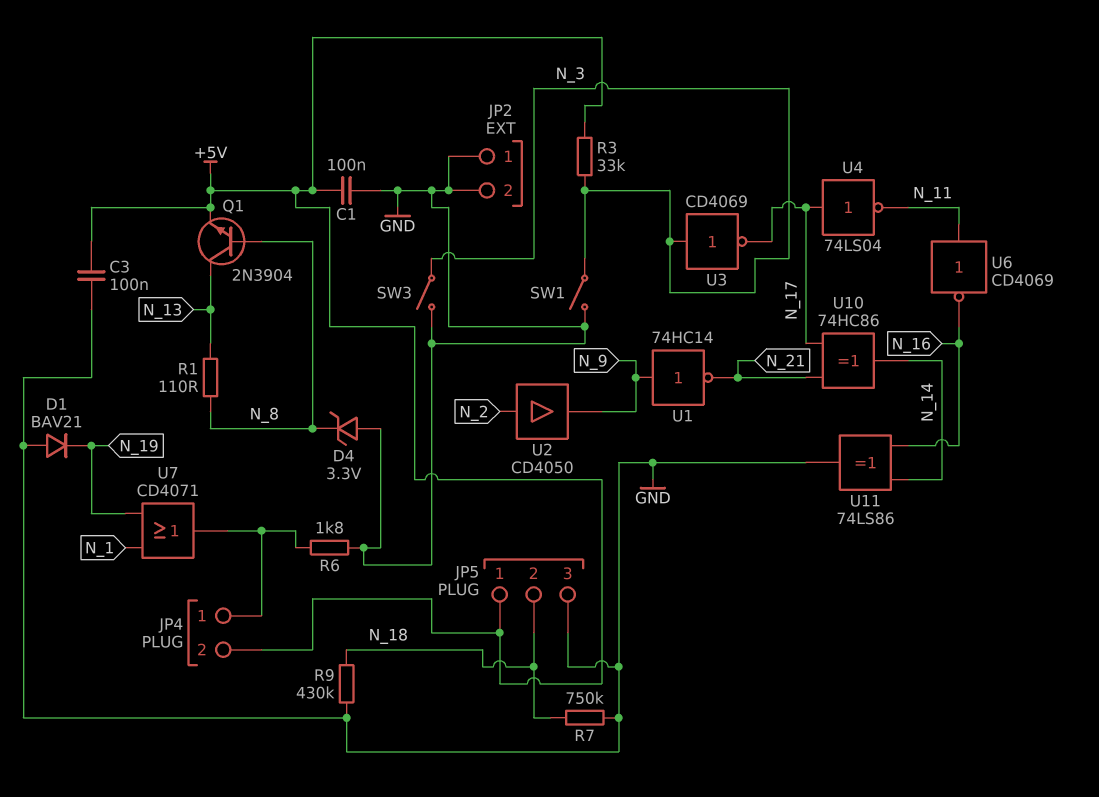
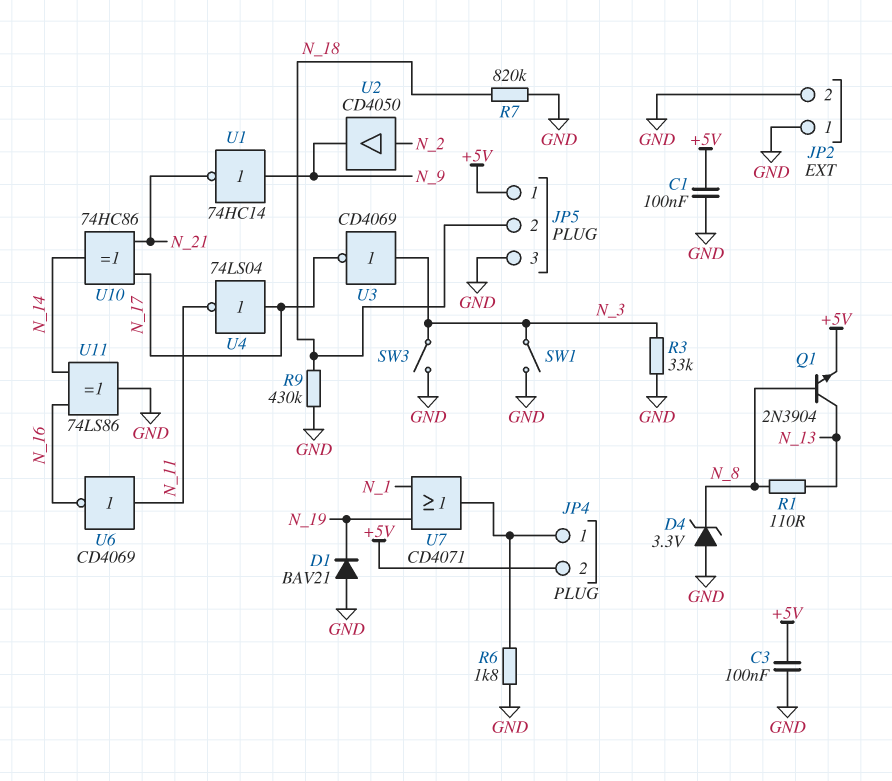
R3: 33k (+5V, N_3) -> 33k (GND, N_3)
R7: 750k (GND, N_18) -> 820k (GND, N_18)

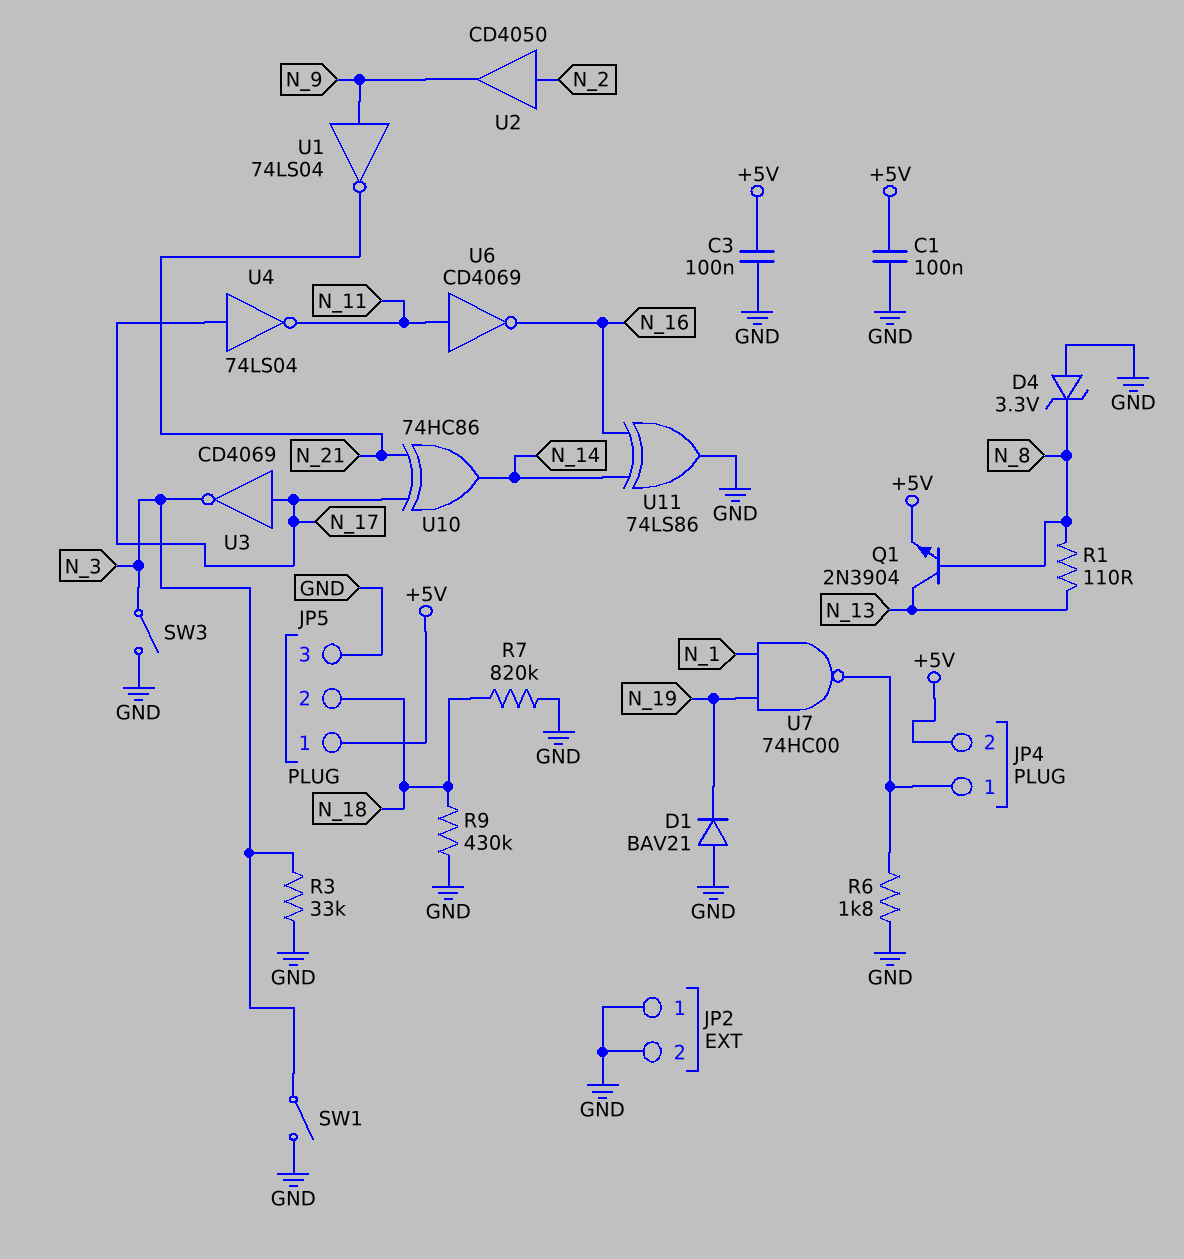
U1: NOT 74HC14 (in N_9, out N_21) -> NOT 74LS04 (in N_9, out N_21)
U3: NOT CD4069 (in N_3, out N_17) -> NOT CD4069 (in N_17, out N_3)
U7: OR CD4071 (in N_1, in N_19, out JP4/1) -> NAND 74HC00 (in N_1, in N_19, out JP4/1)

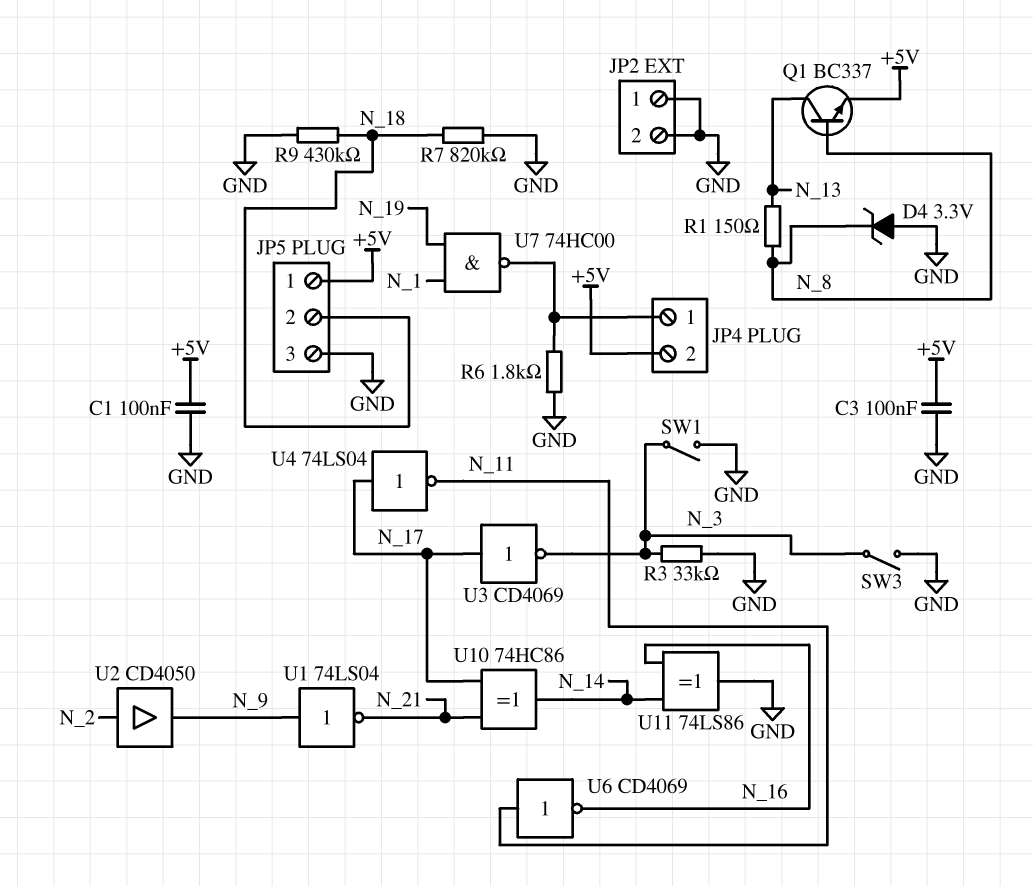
D1: diode BAV21 (A GND, K N_19) -> none
Q1: NPN 2N3904 (B N_8, C N_13, E +5V) -> NPN BC337 (B N_8, C N_13, E +5V)
R1: 110 (N_8, N_13) -> 150 (N_8, N_13)

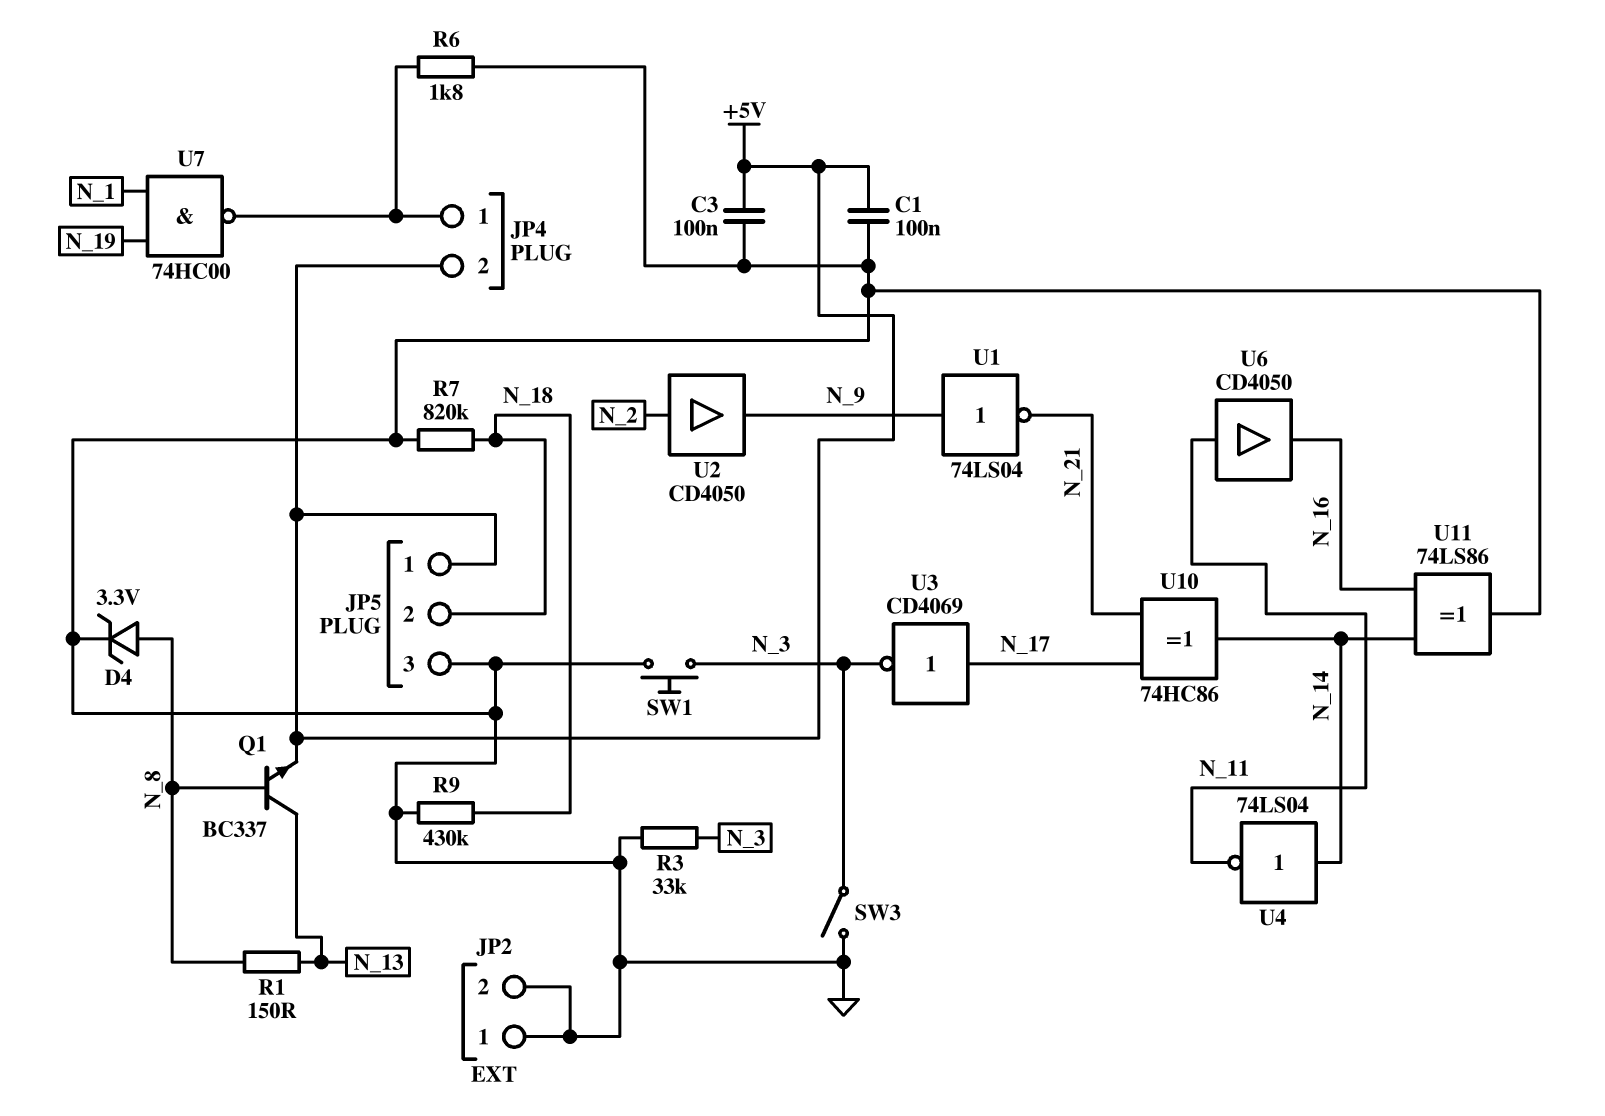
D4: zener 3.3V (A GND, K N_8) -> zener 3.3V (A N_8, K GND)
SW1: switch (GND, N_3) -> button (GND, N_3)
U4: NOT 74LS04 (in N_17, out N_11) -> NOT 74LS04 (in N_14, out N_11)
U6: NOT CD4069 (in N_11, out N_16) -> buffer CD4050 (in N_11, out N_16)

